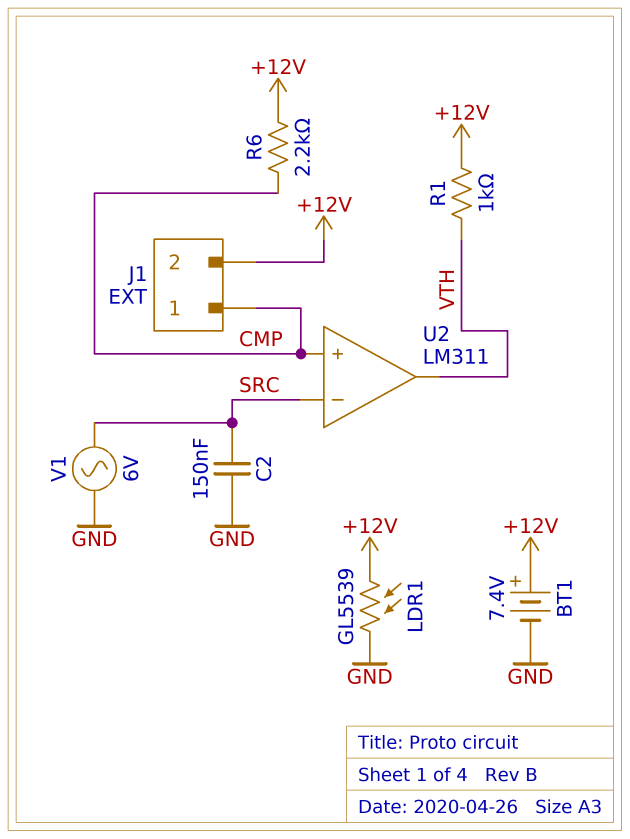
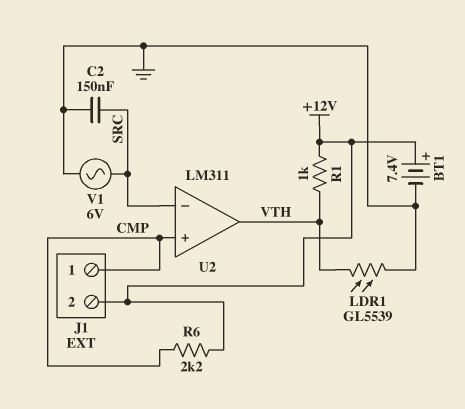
LDR1: GL5539 (+12V, GND) -> GL5539 (GND, VTH)

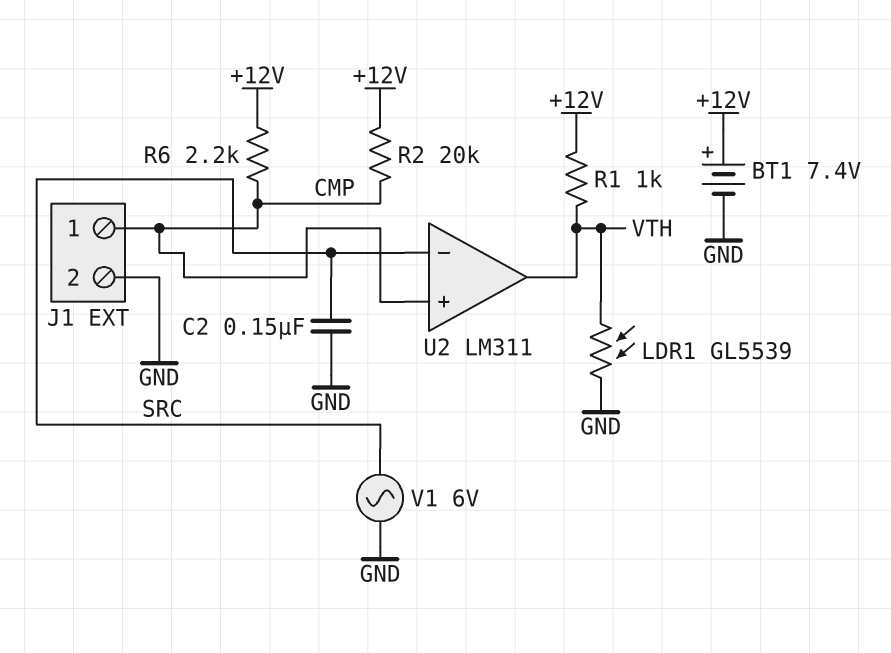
J1 pin 2: +12V -> GND
R2: none -> 20k (+12V, CMP)

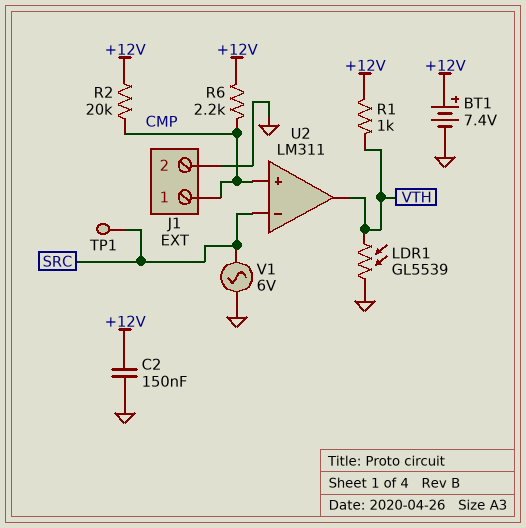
C2: 150nF (GND, SRC) -> 150nF (+12V, GND)
TP1: none -> test point (SRC)

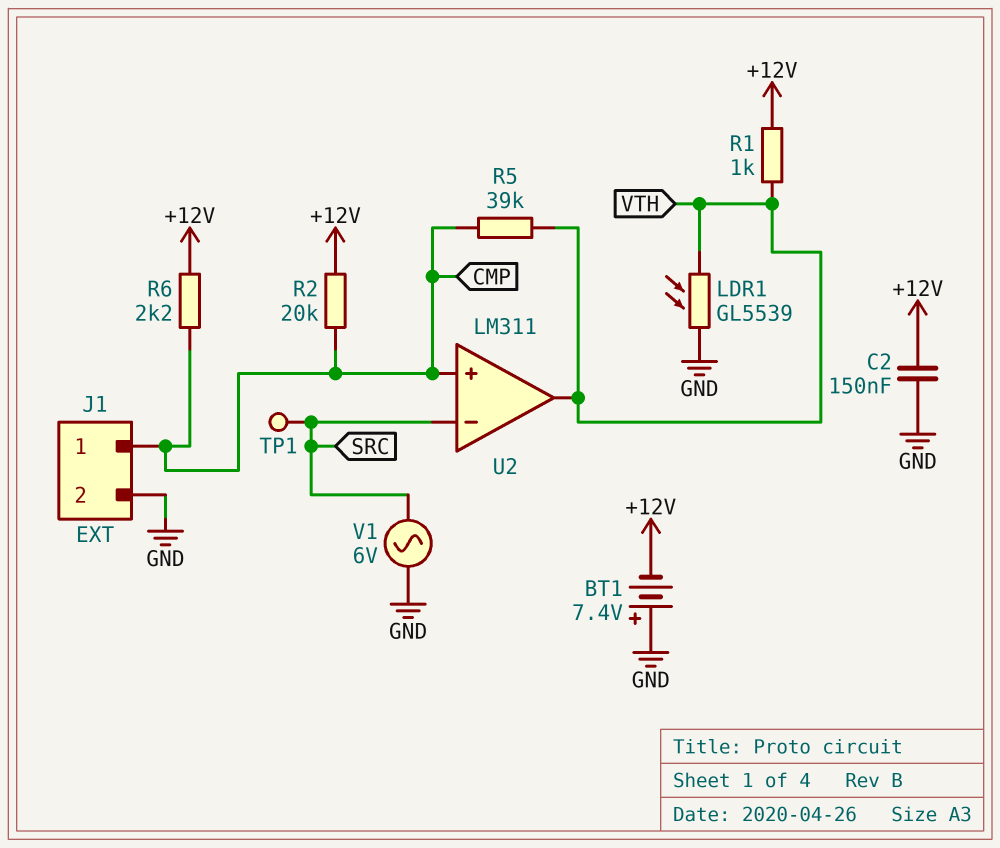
BT1: 7.4V (plus +12V, minus GND) -> 7.4V (plus GND, minus +12V)
R5: none -> 39k (CMP, VTH)

